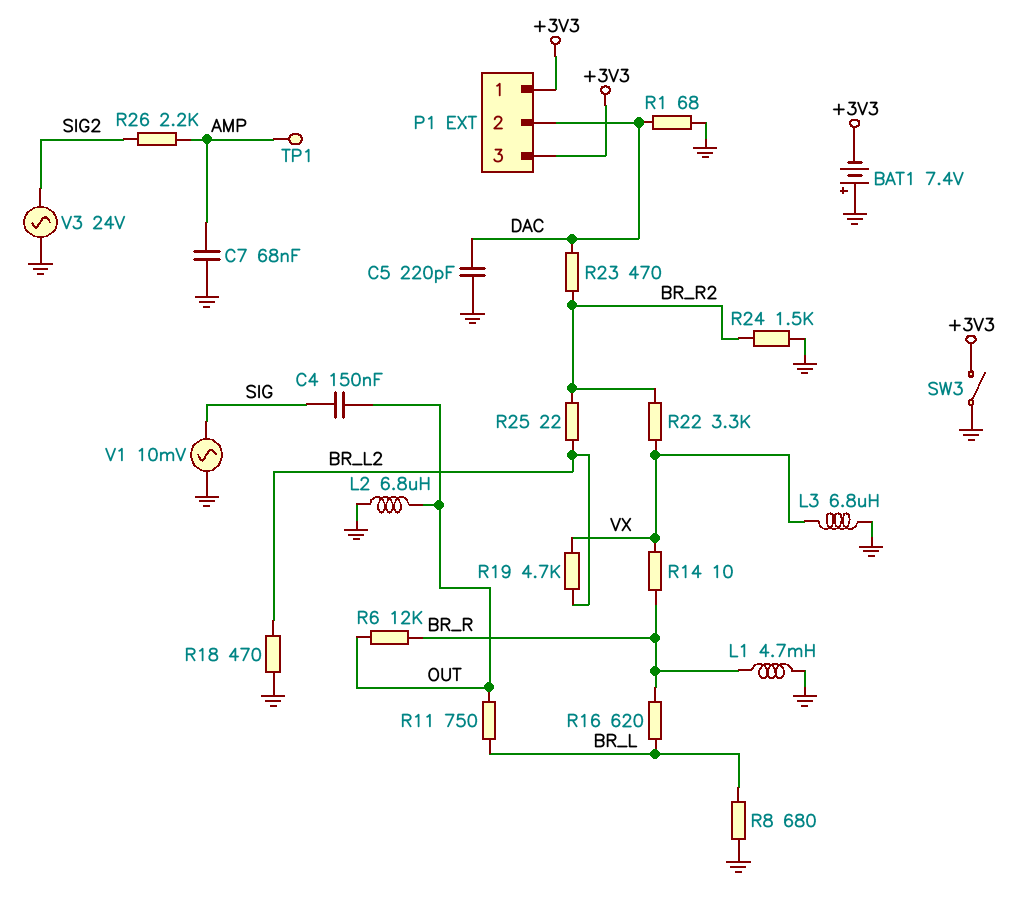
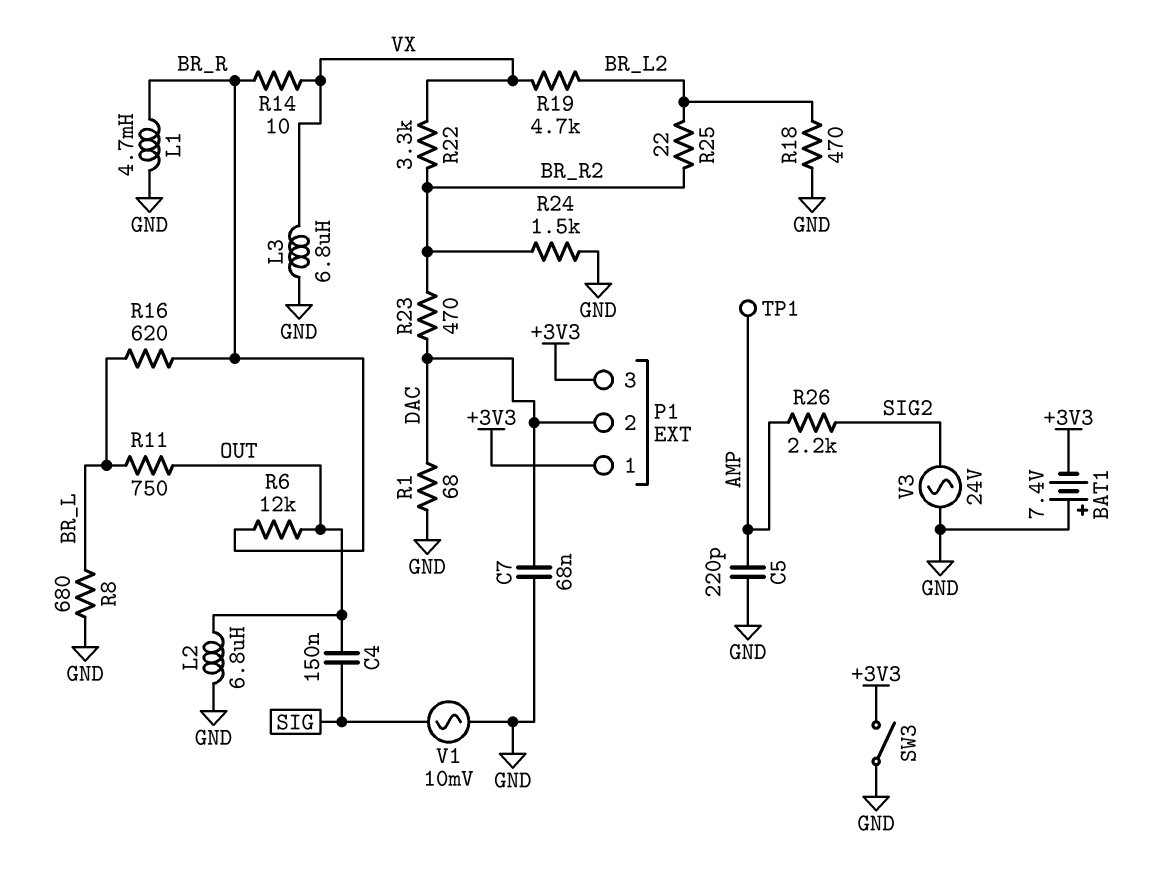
C5: 220pF (DAC, GND) -> 220pF (AMP, GND)
C7: 68nF (AMP, GND) -> 68nF (DAC, GND)

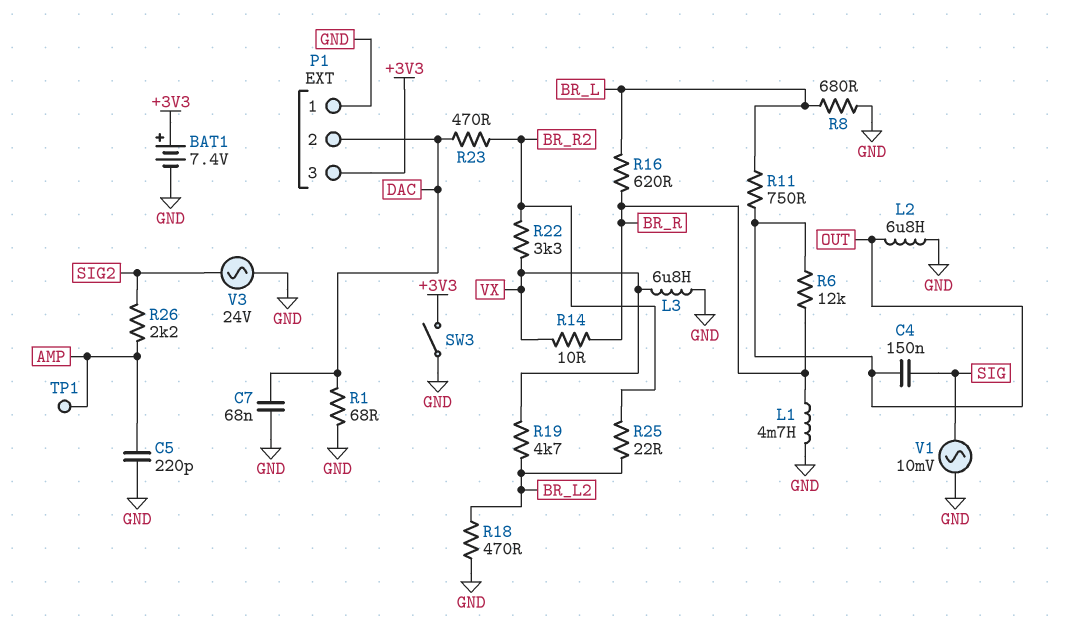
BAT1: 7.4V (plus GND, minus +3V3) -> 7.4V (plus +3V3, minus GND)
P1 pin 1: +3V3 -> GND
R24: 1.5k (BR_R2, GND) -> none

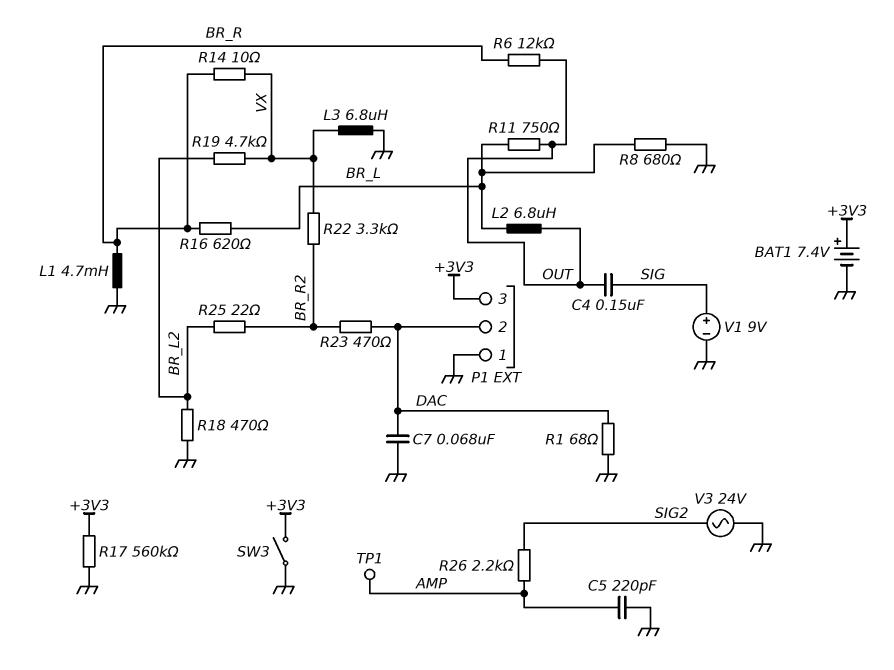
L2: 6.8uH (GND, OUT) -> 6.8uH (BR_L, OUT)
R17: none -> 560k (+3V3, GND)
V1: AC 10mV (GND, SIG) -> 9V (plus SIG, minus GND)

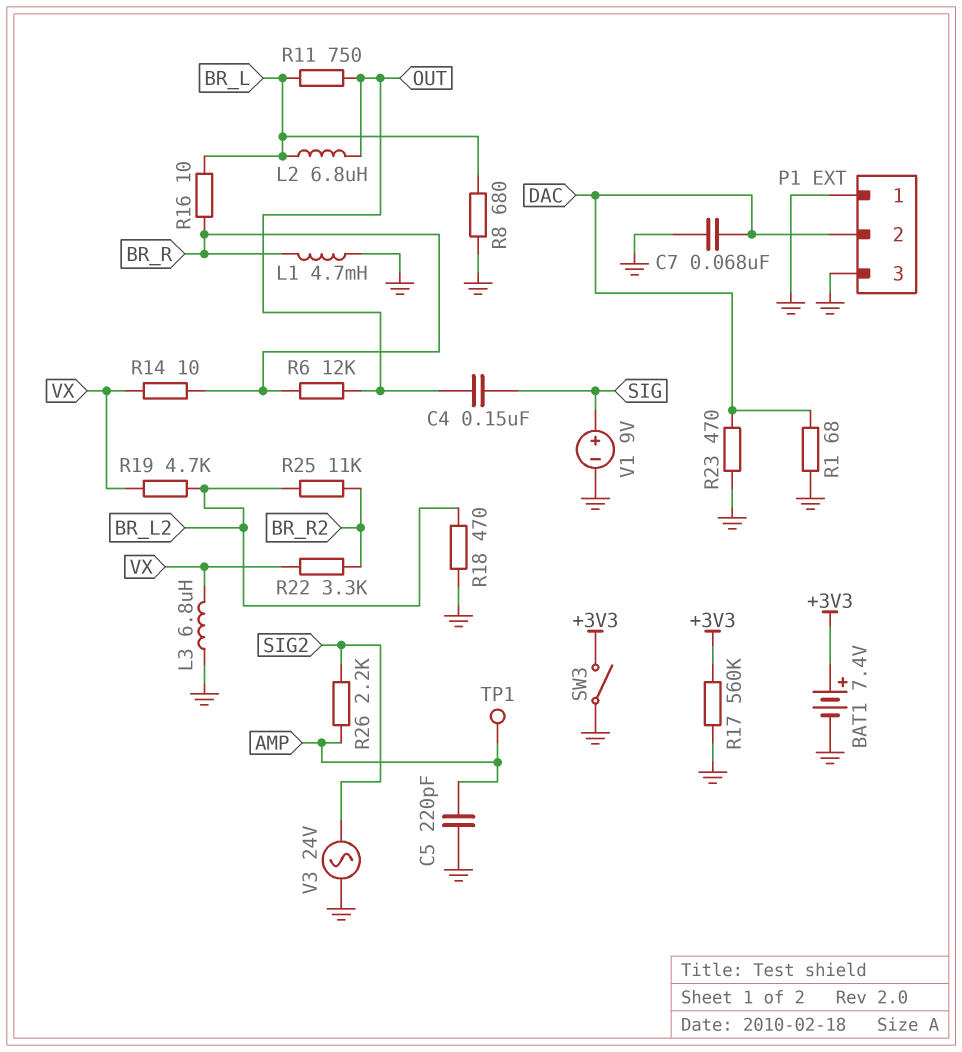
P1 pin 3: +3V3 -> GND
R16: 620 (BR_L, BR_R) -> 10 (BR_L, BR_R)
R23: 470 (BR_R2, DAC) -> 470 (DAC, GND)
R25: 22 (BR_L2, BR_R2) -> 11k (BR_L2, BR_R2)

